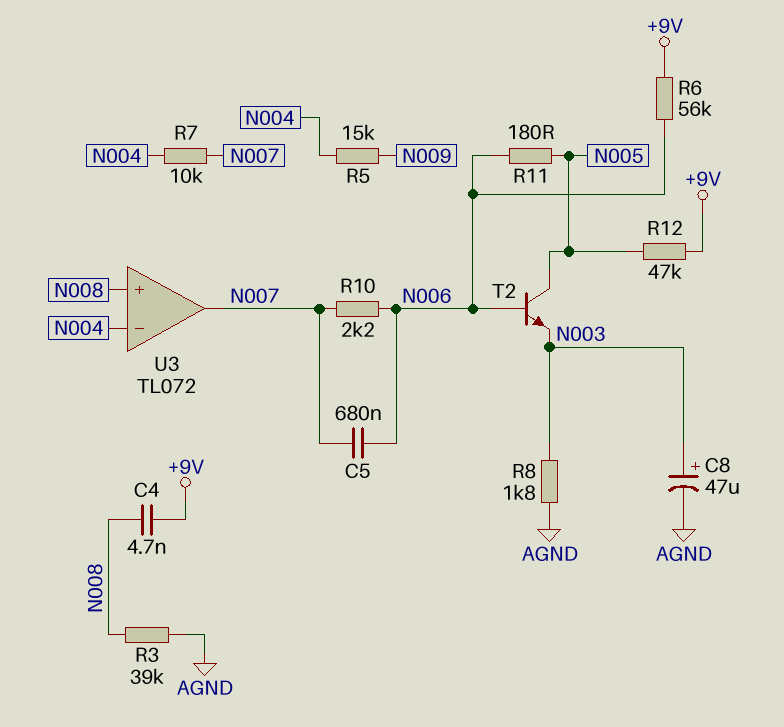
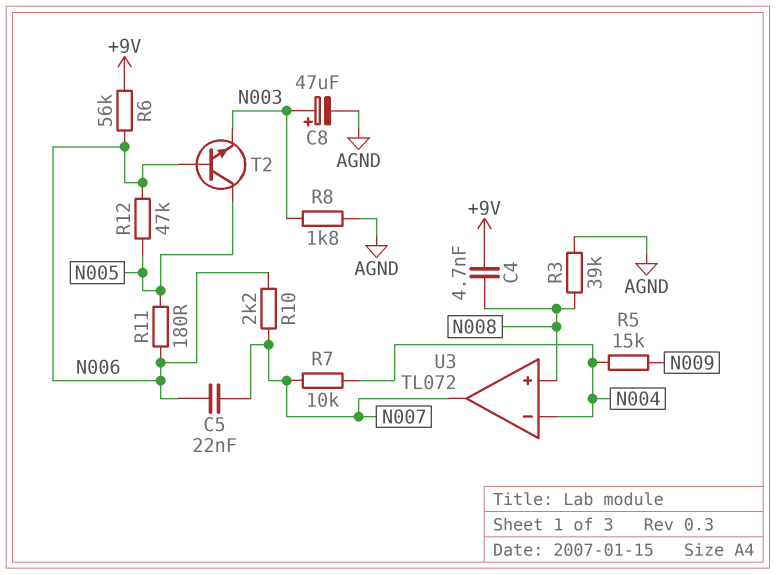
C5: 680nF (N006, N007) -> 22nF (N006, N007)
R12: 47k (+9V, N005) -> 47k (N005, N006)

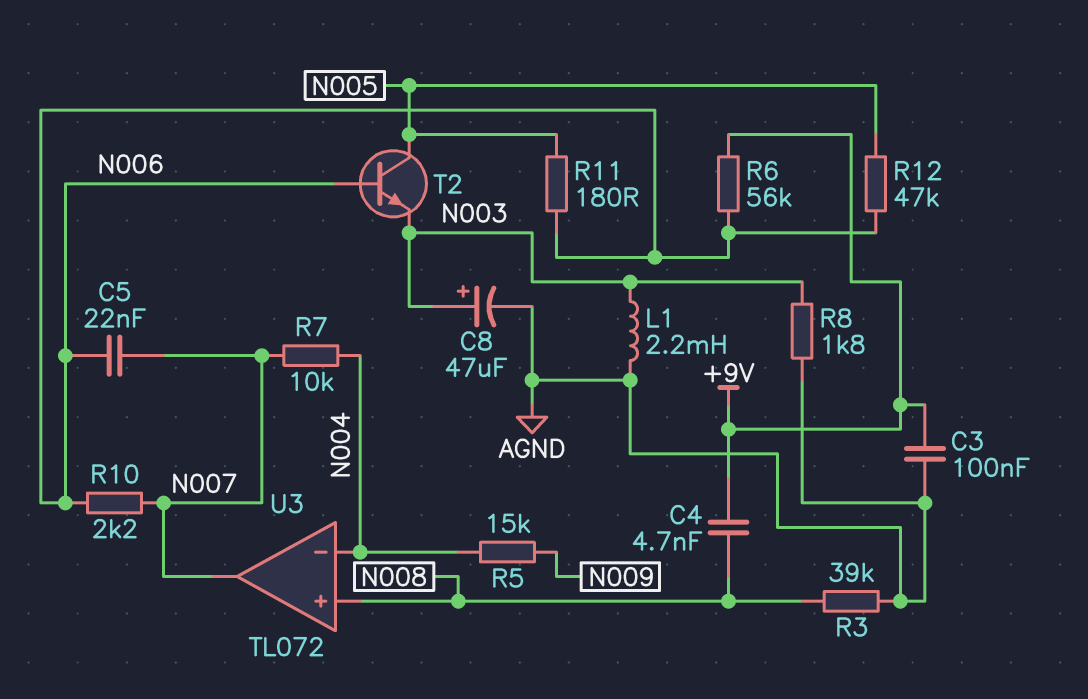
C3: none -> 100nF (+9V, AGND)
L1: none -> 2.2mH (AGND, N003)

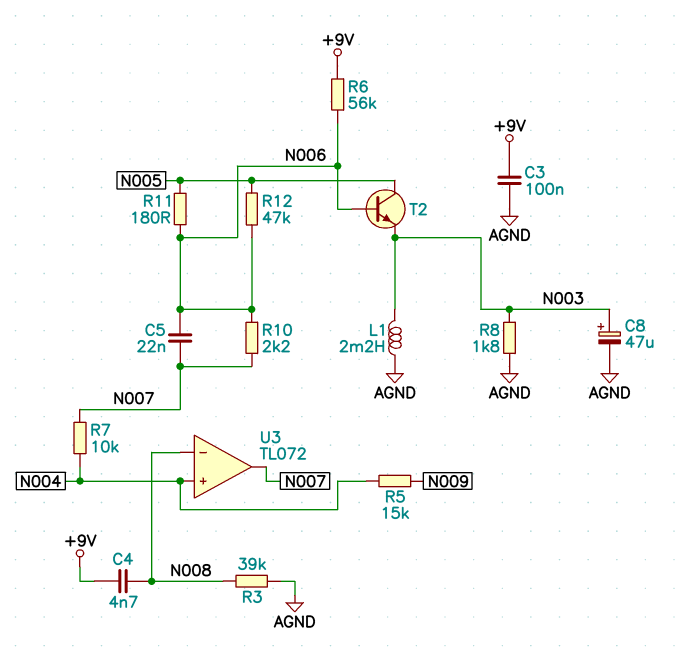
U3 pin in+: N008 -> N004
U3 pin in-: N004 -> N008

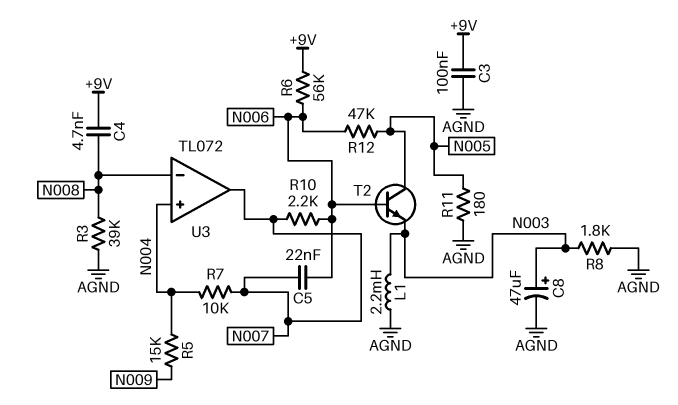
R11: 180 (N005, N006) -> 180 (AGND, N005)

